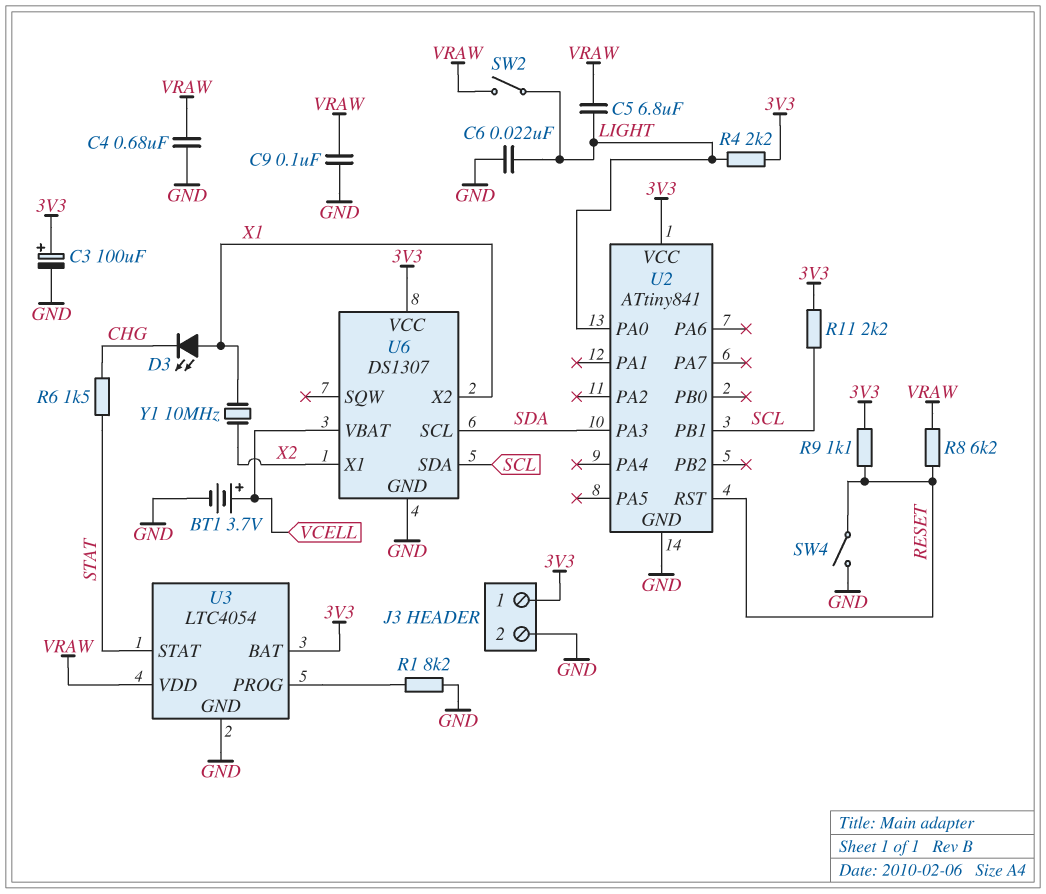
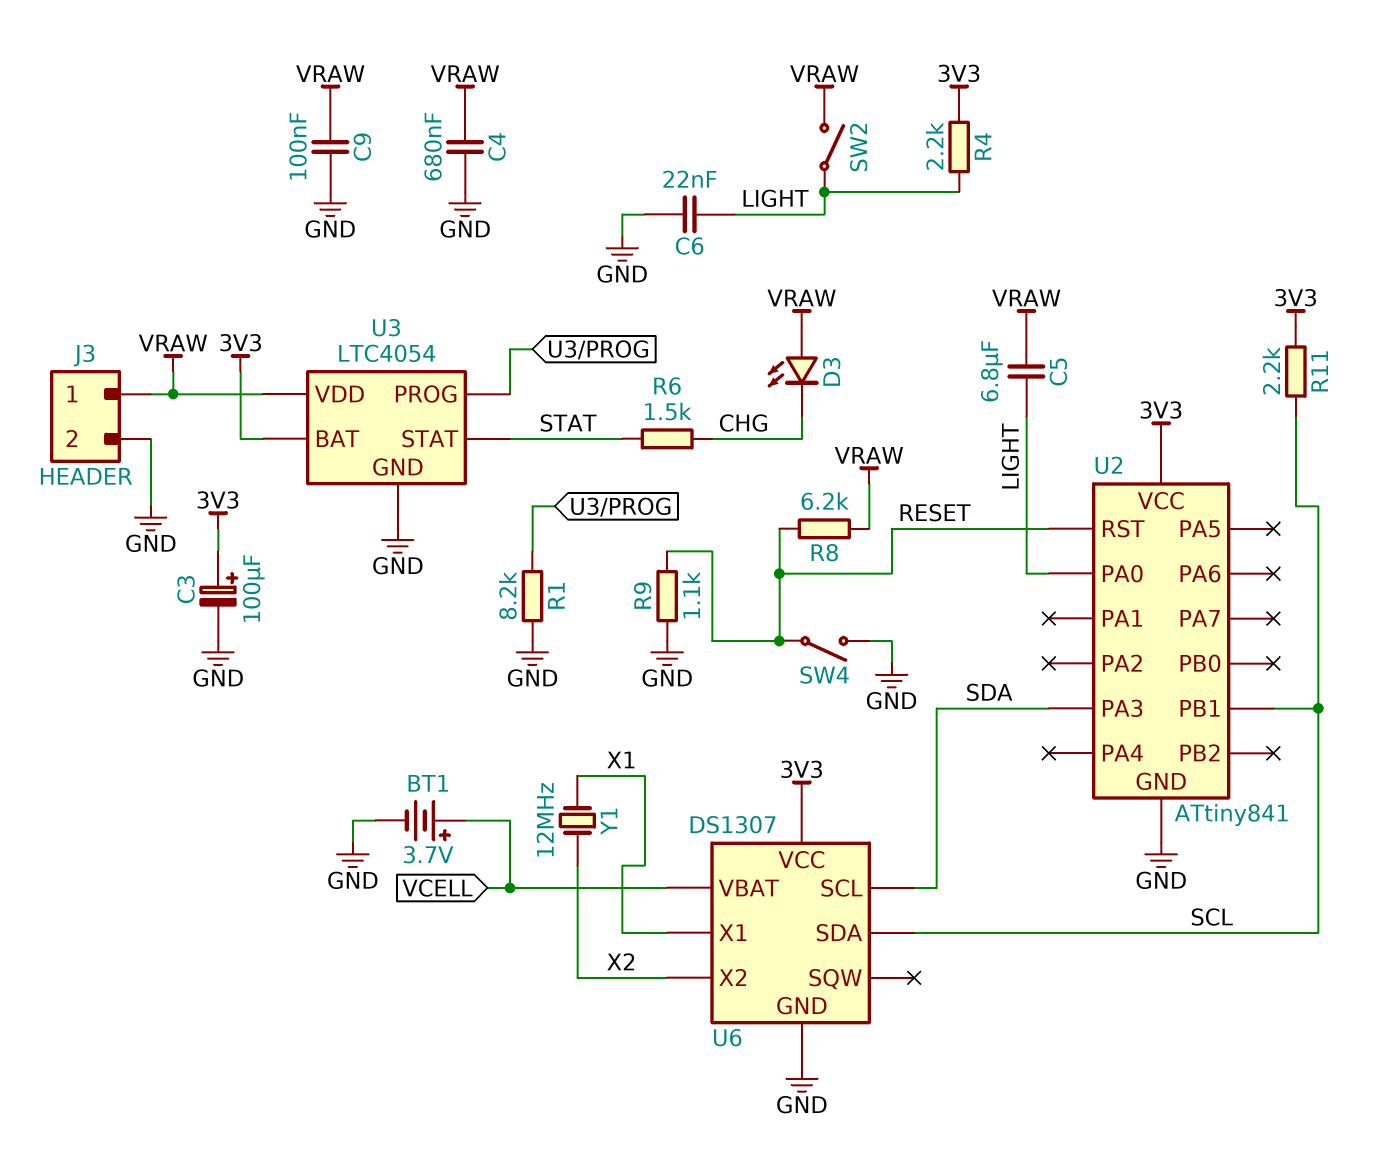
D3: LED (A X1, K CHG) -> LED (A VRAW, K CHG)
J3 pin 1: 3V3 -> VRAW
R9: 1.1k (3V3, RESET) -> 1.1k (GND, RESET)
U6 pin X1: X2 -> X1
U6 pin X2: X1 -> X2
Y1: 10MHz (X1, X2) -> 12MHz (X1, X2)

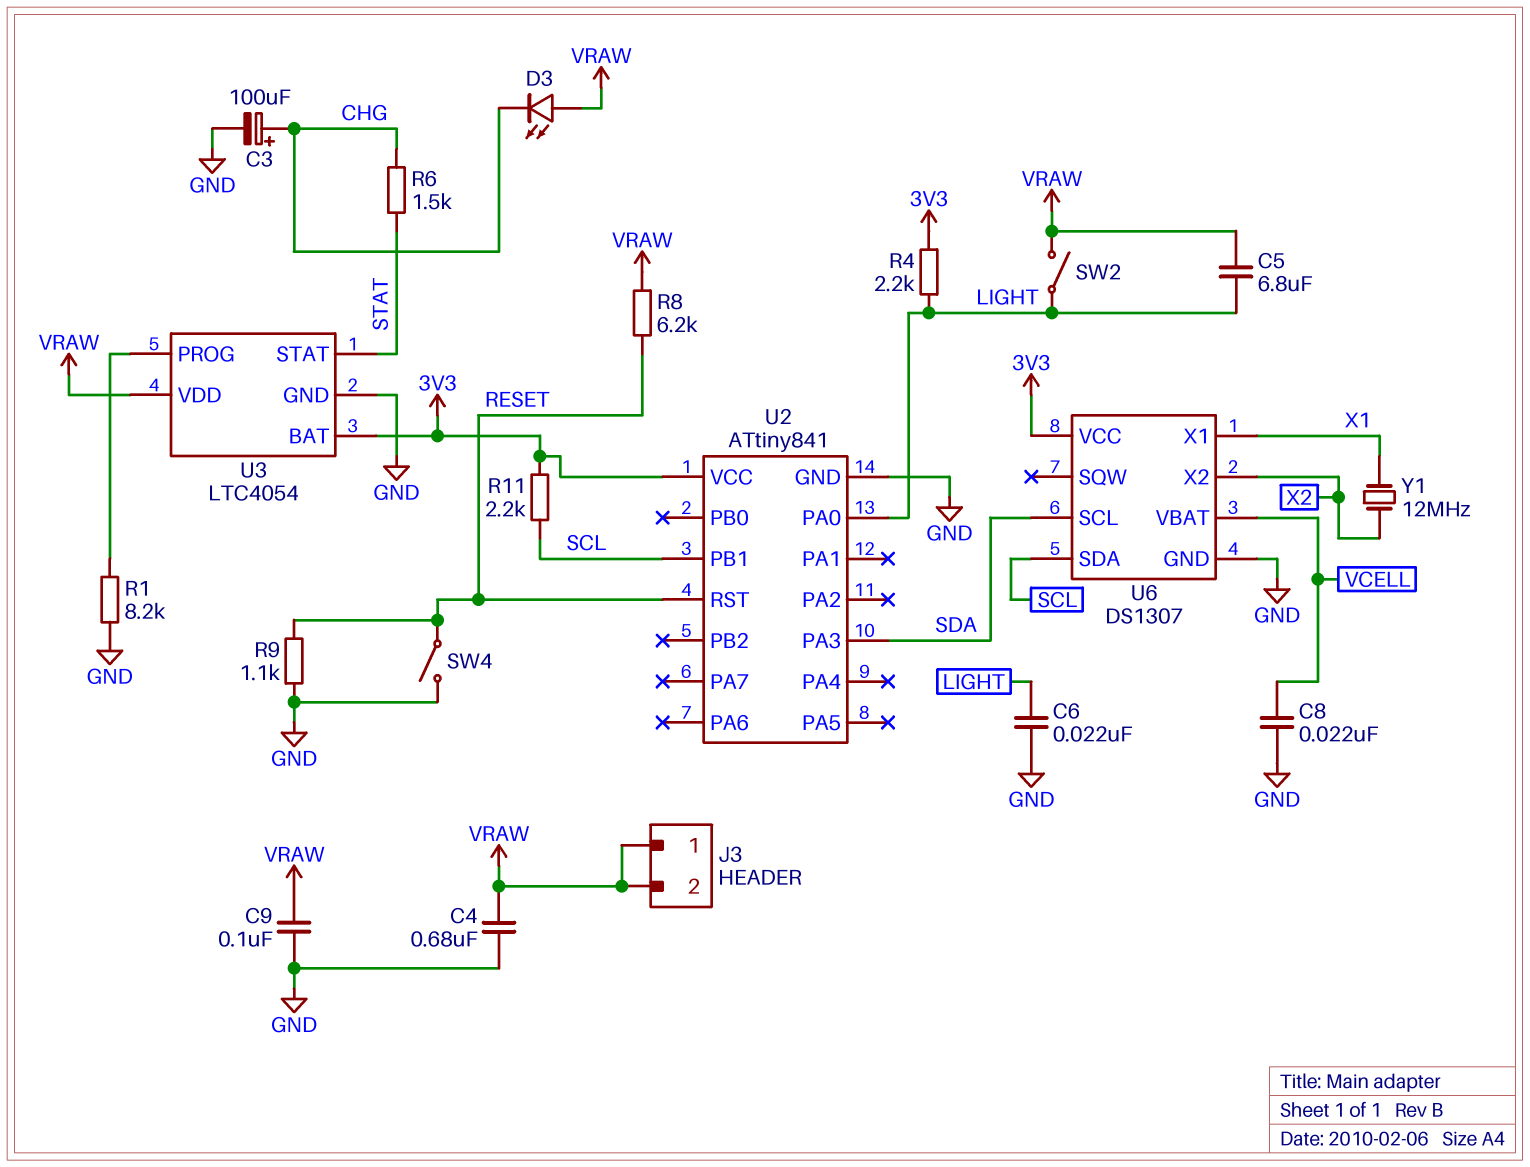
BT1: 3.7V (plus VCELL, minus GND) -> none
C3: 100uF (plus 3V3, minus GND) -> 100uF (plus CHG, minus GND)
C8: none -> 22nF (GND, VCELL)
J3 pin 2: GND -> VRAW

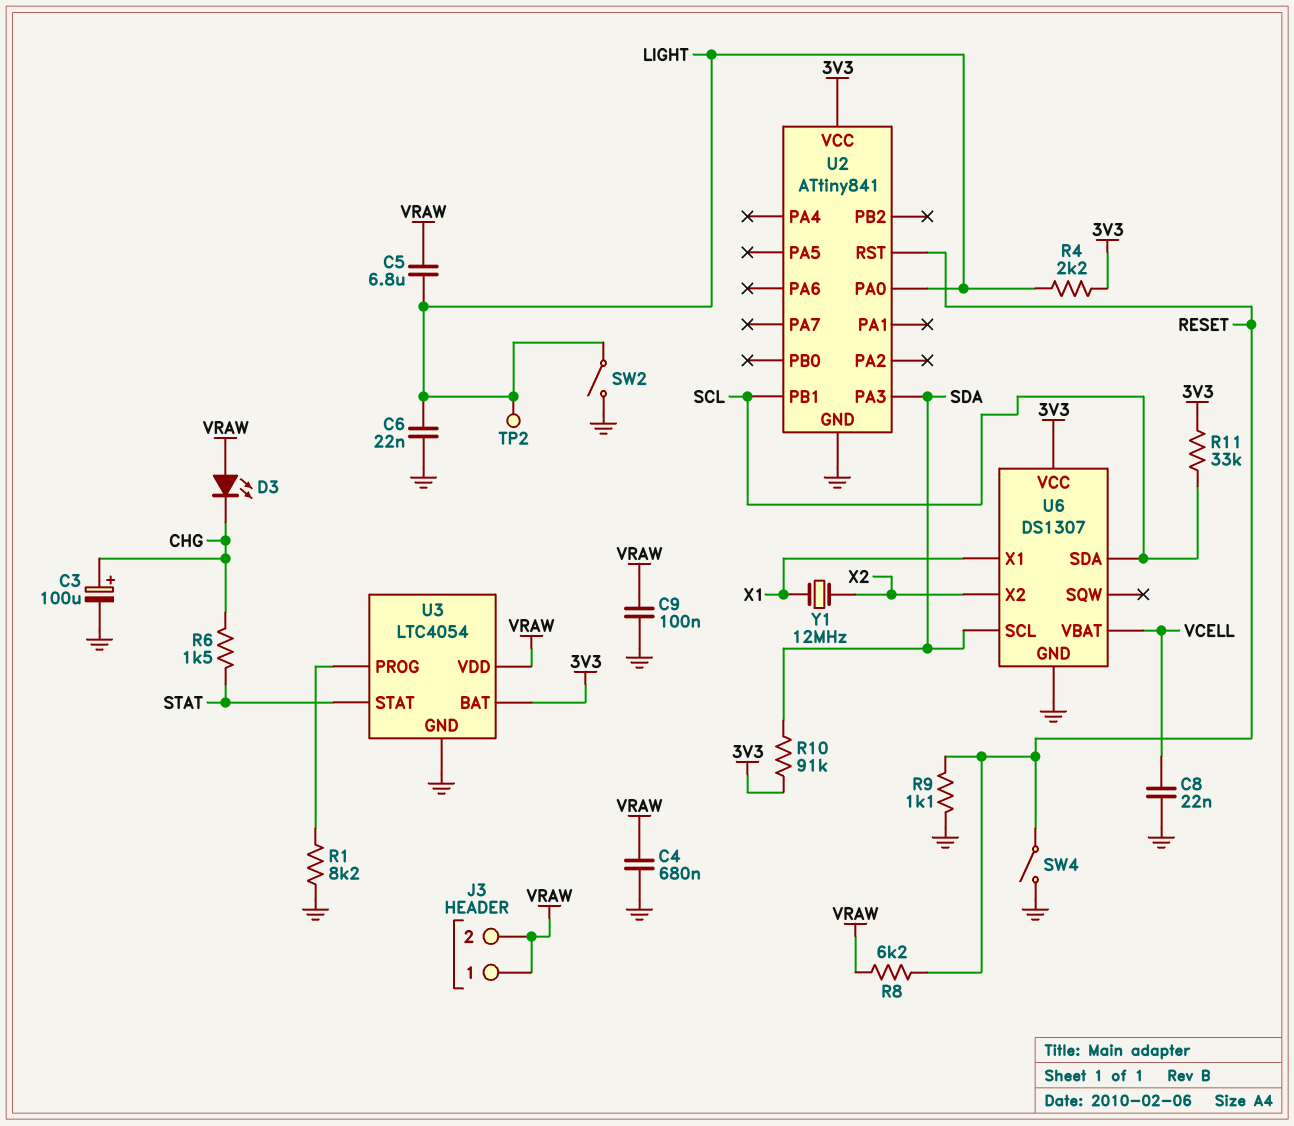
R10: none -> 91k (3V3, SDA)
R11: 2.2k (3V3, SCL) -> 33k (3V3, SCL)
SW2: switch (LIGHT, VRAW) -> switch (GND, LIGHT)
TP2: none -> test point (LIGHT)

